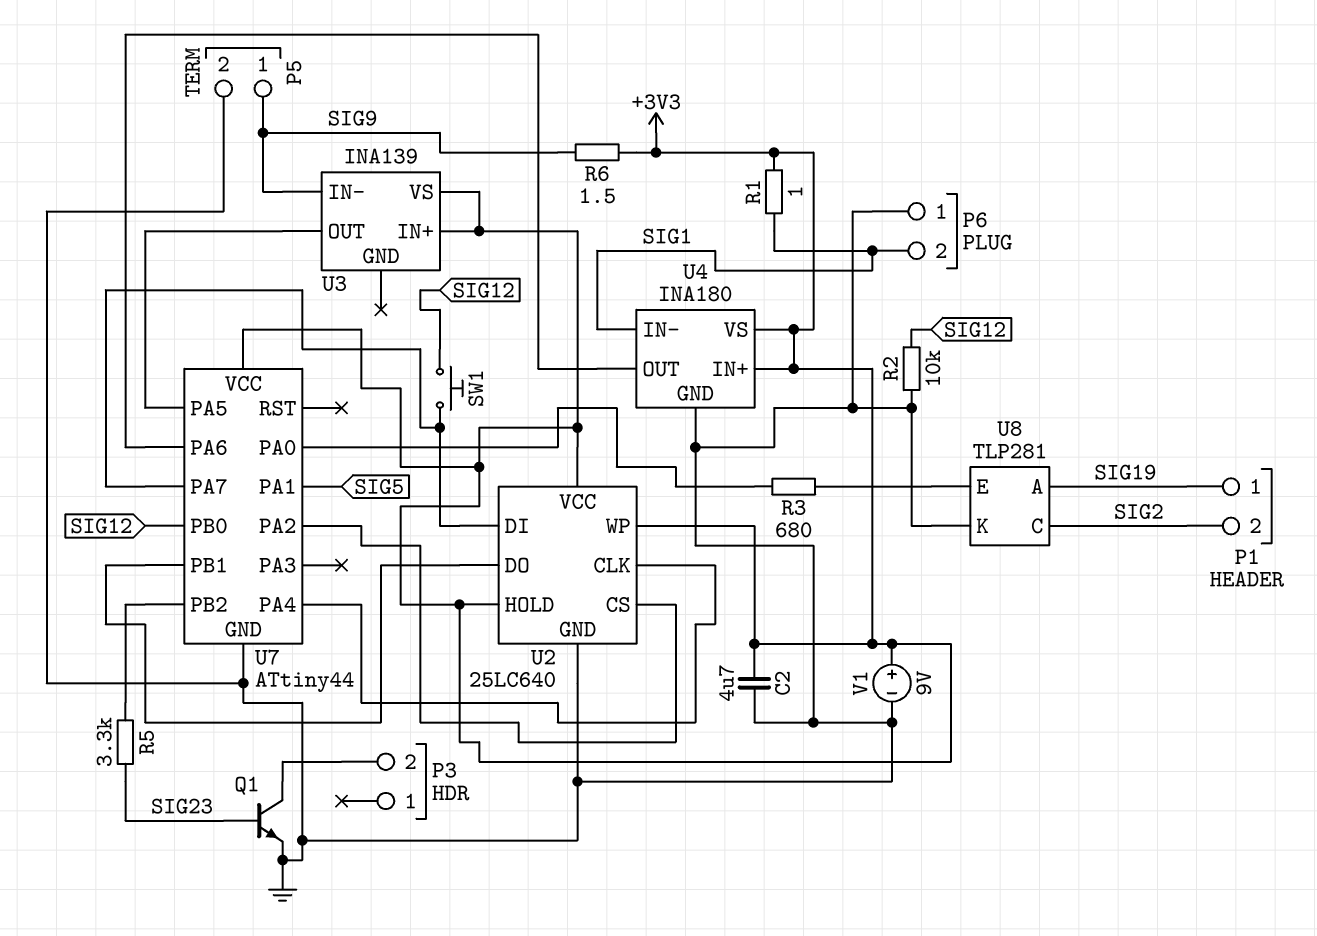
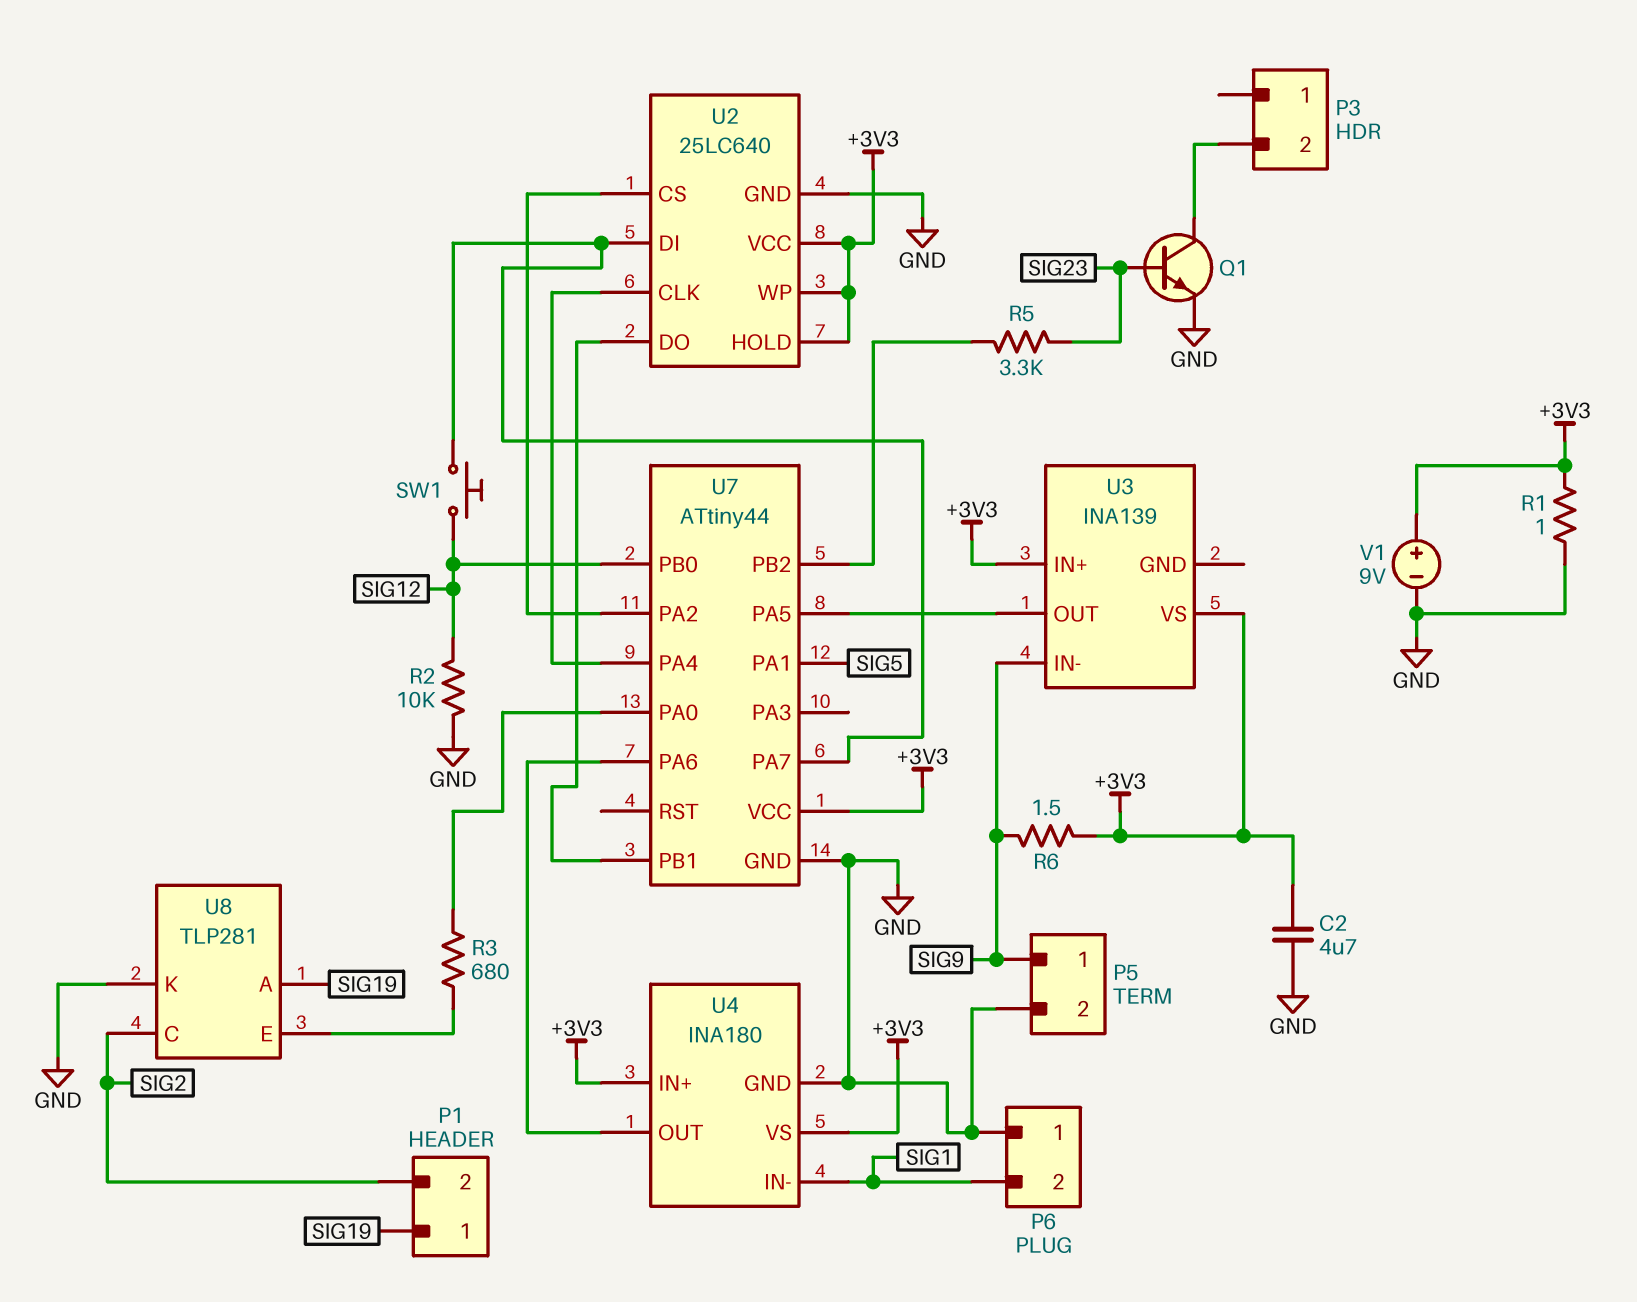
R1: 1 (+3V3, SIG1) -> 1 (+3V3, GND)

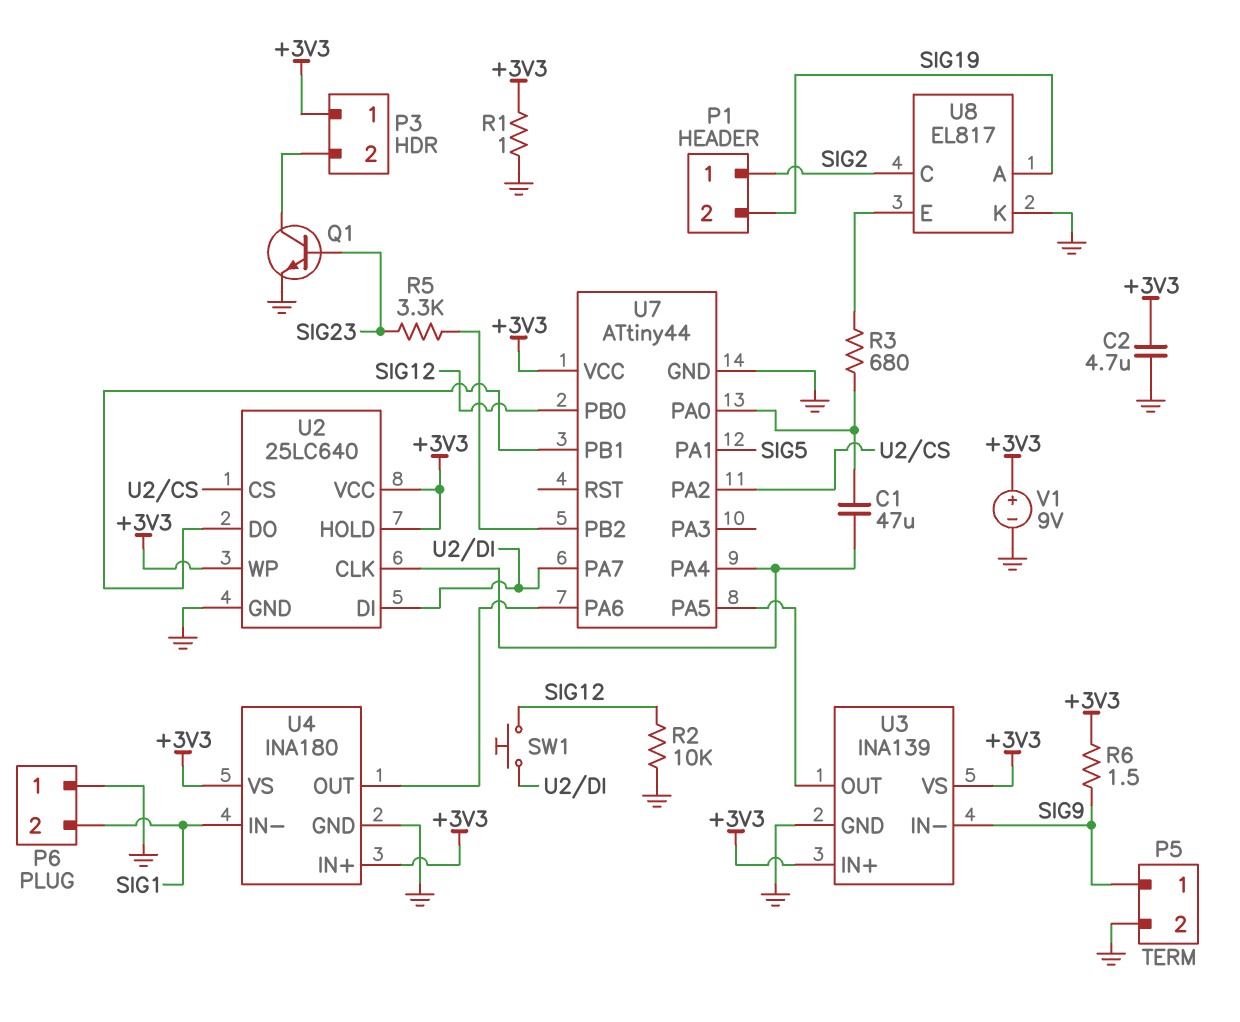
C1: none -> 47uF (U2/CLK, U7/PA0)
P1 pin 1: SIG19 -> SIG2
P1 pin 2: SIG2 -> SIG19
P3 pin 1: none -> +3V3
U3 pin GND: none -> GND
U8: TLP281 -> EL817

